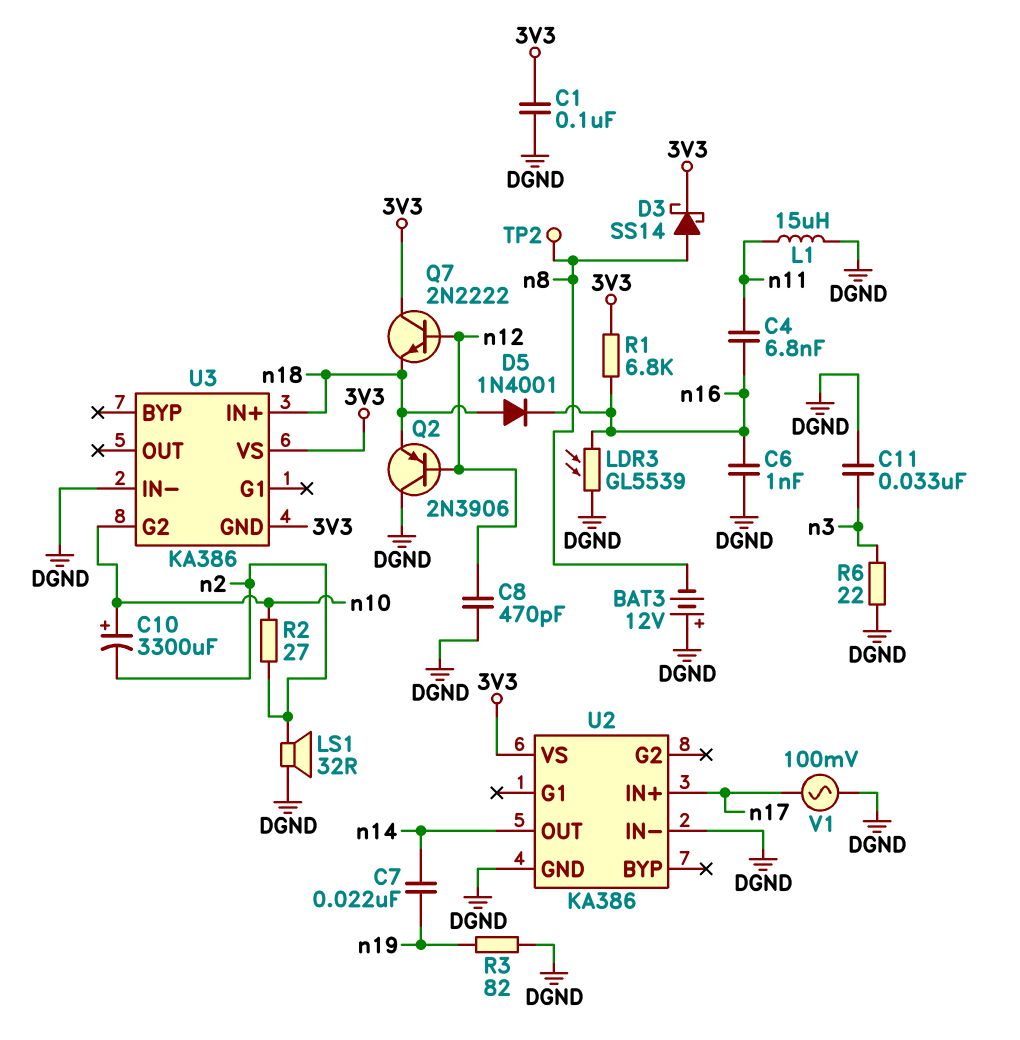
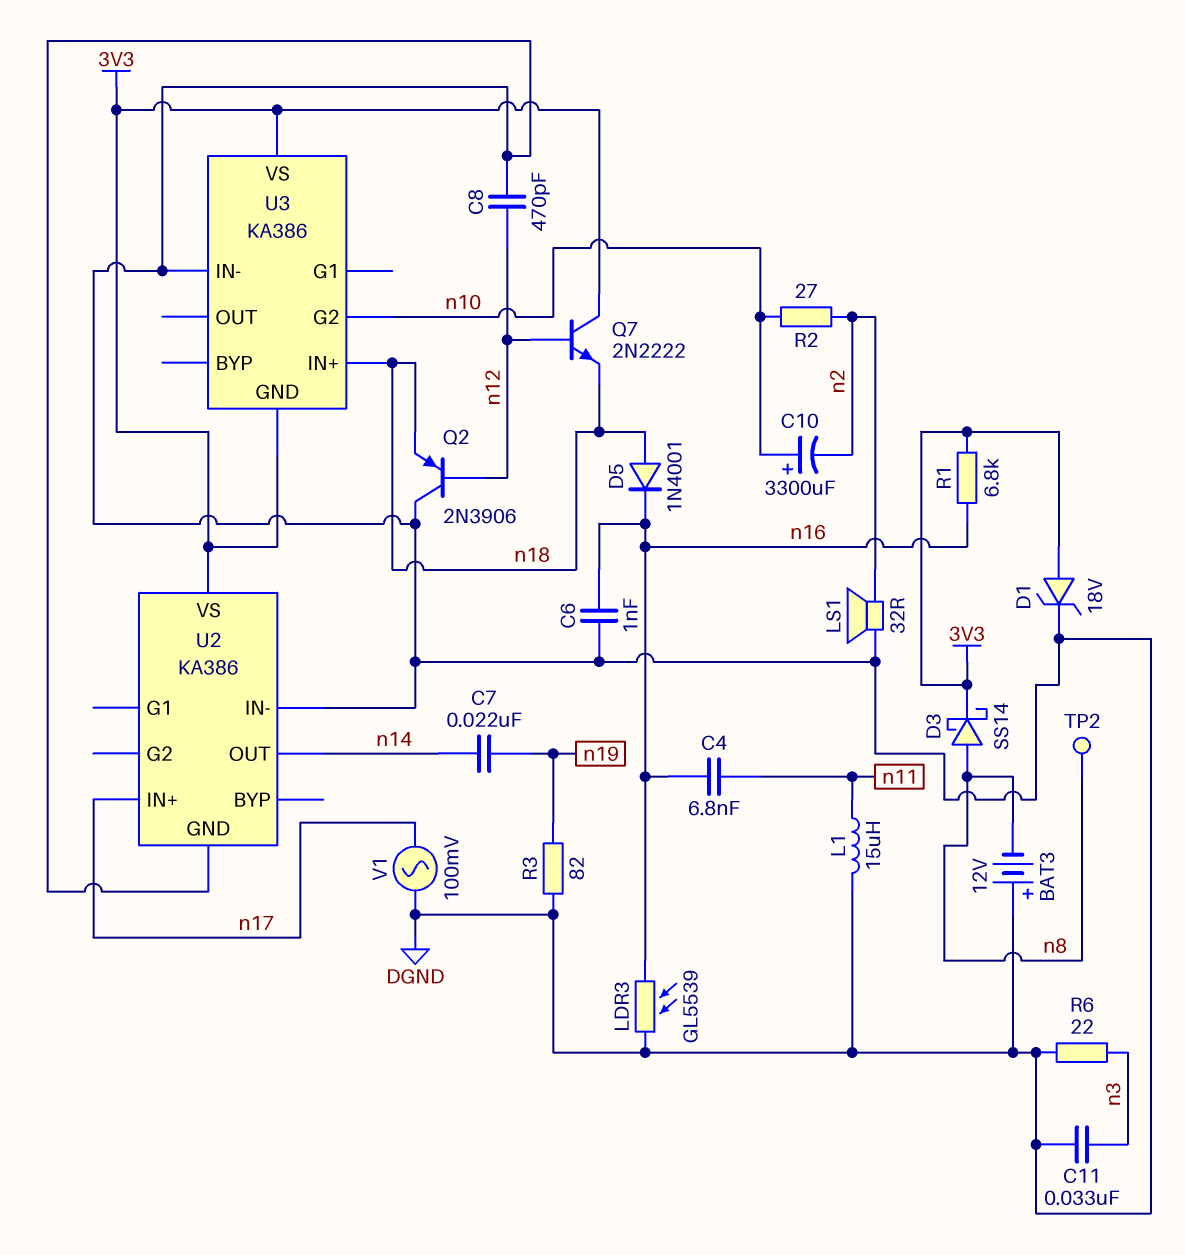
C1: 100nF (3V3, DGND) -> none
D1: none -> zener 18V (A 3V3, K DGND)

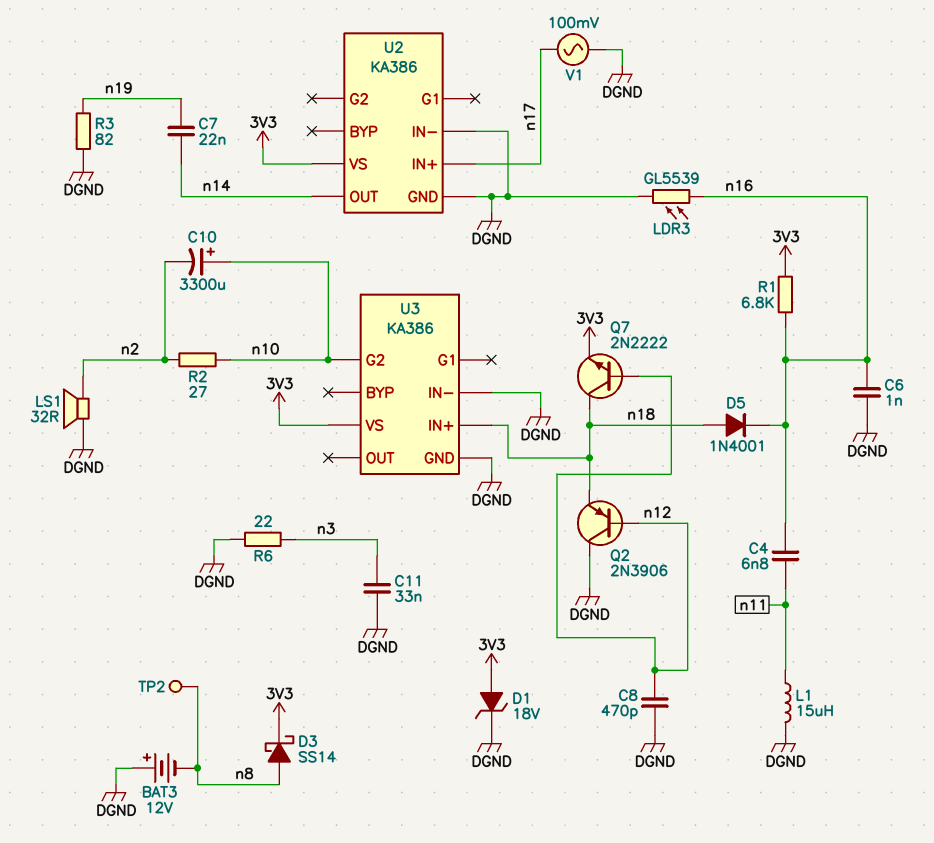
Q7: NPN 2N2222 (B n12, C 3V3, E n18) -> NPN 2N2222 (B n12, C n18, E 3V3)
U3 pin GND: 3V3 -> DGND

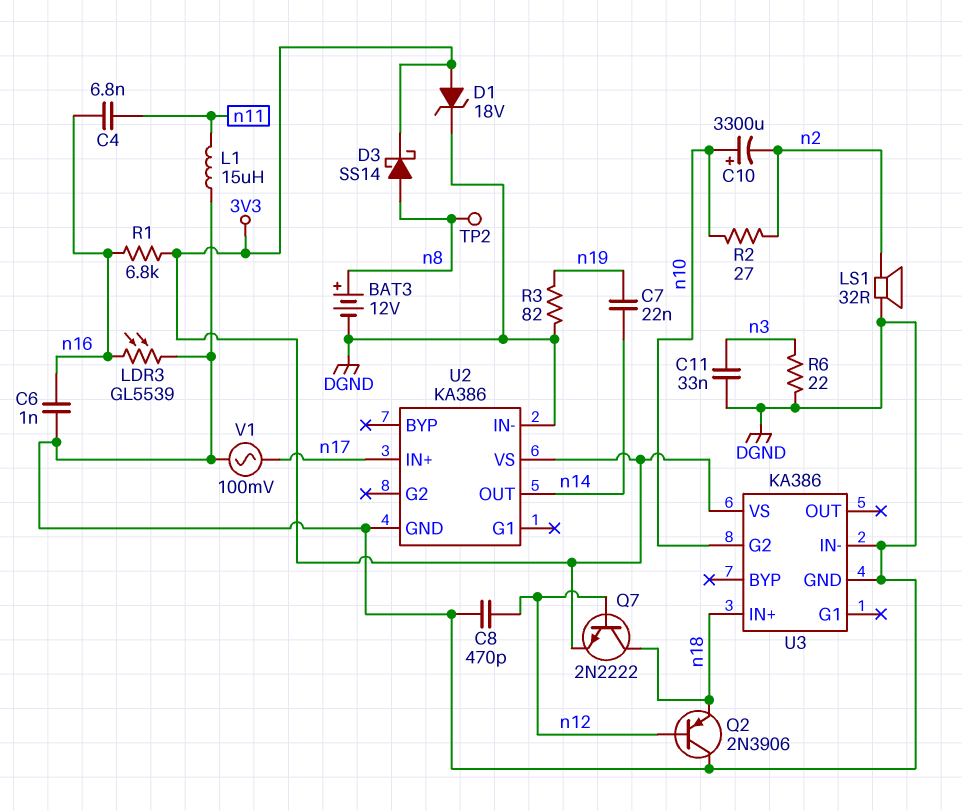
BAT3: 12V (plus DGND, minus n8) -> 12V (plus n8, minus DGND)
D5: diode 1N4001 (A n18, K n16) -> none

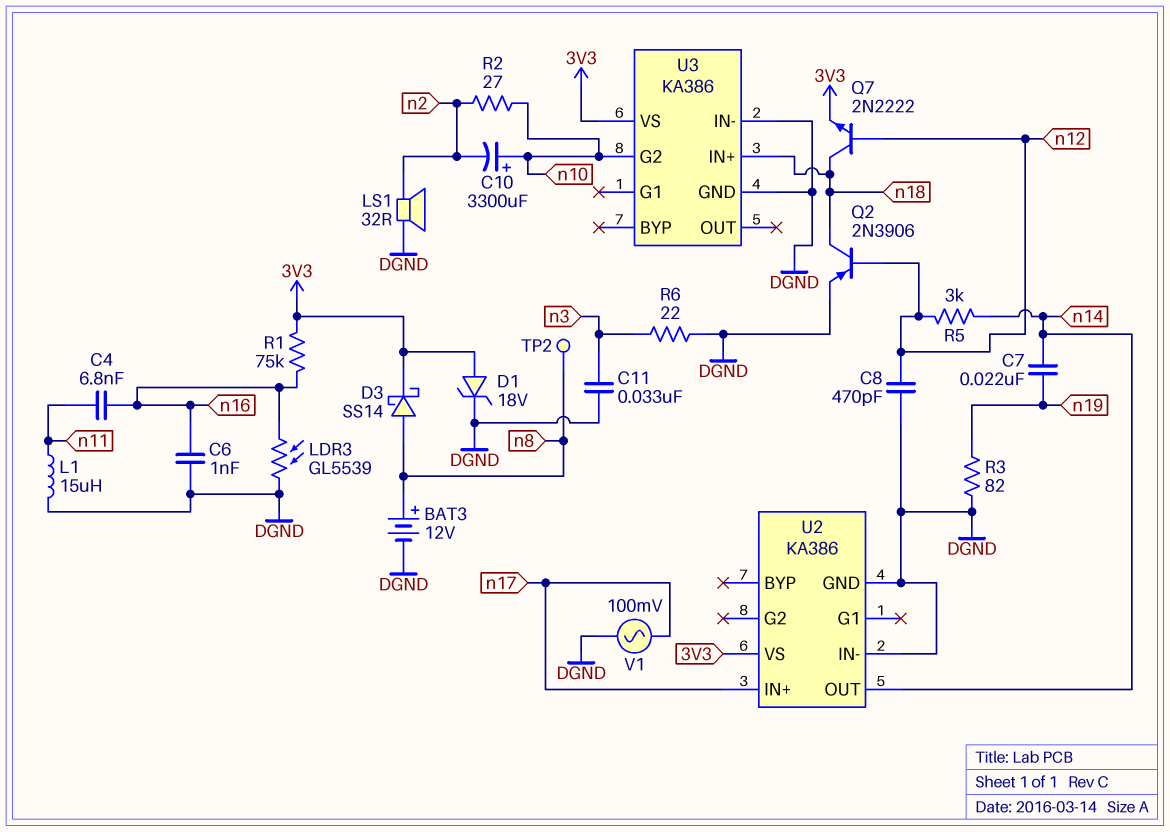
Q2: PNP 2N3906 (B n12, C DGND, E n18) -> PNP 2N3906 (B n12, C n18, E DGND)
R1: 6.8k (3V3, n16) -> 75k (3V3, n16)
R5: none -> 3k (n12, n14)

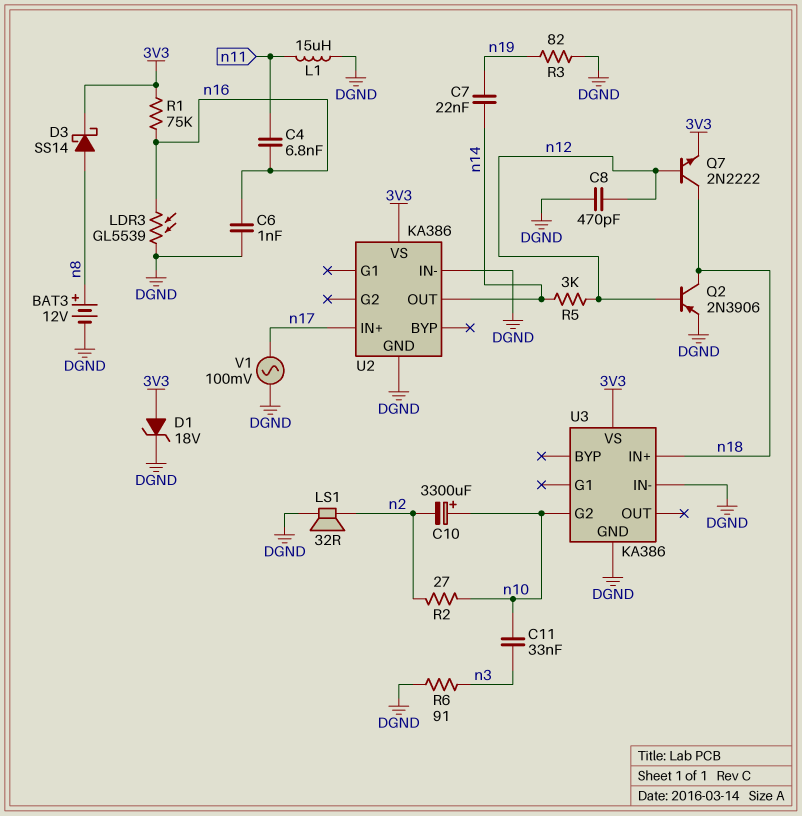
C11: 33nF (DGND, n3) -> 33nF (n3, n10)
R6: 22 (DGND, n3) -> 91 (DGND, n3)
TP2: test point (n8) -> none

